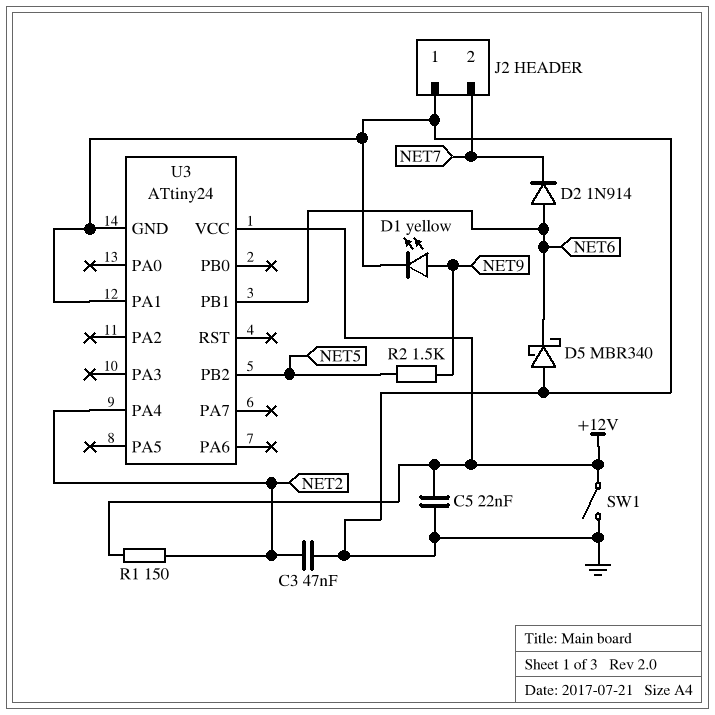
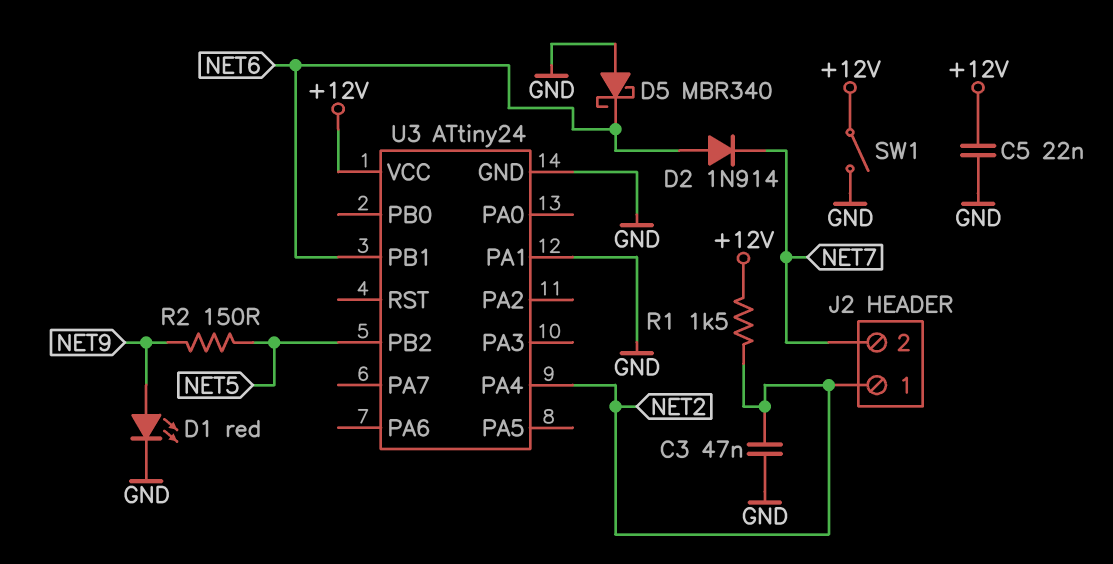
D1: LED yellow (A NET9, K GND) -> LED red (A NET9, K GND)
J2 pin 1: GND -> NET2
R1: 150 (+12V, NET2) -> 1.5k (+12V, NET2)
R2: 1.5k (NET5, NET9) -> 150 (NET5, NET9)

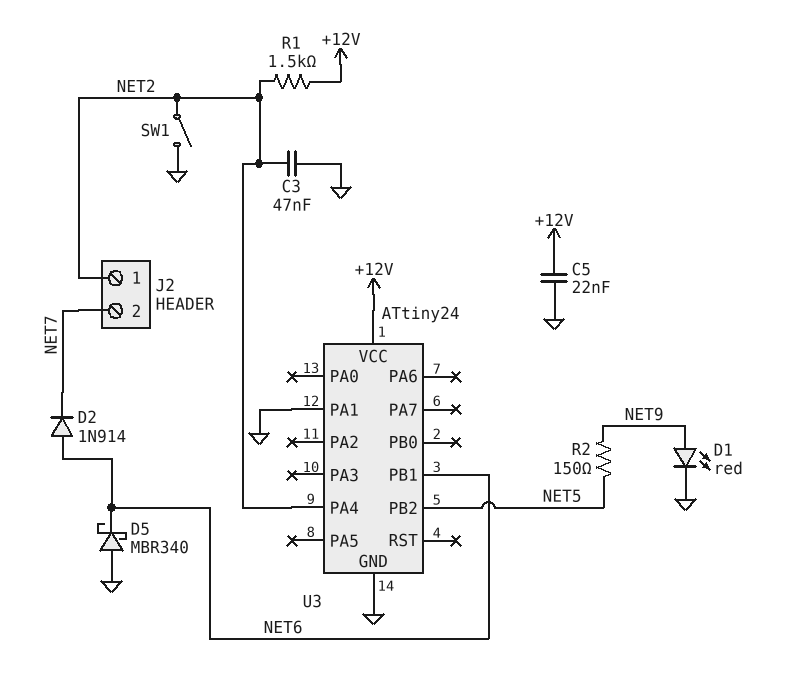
SW1: switch (+12V, GND) -> switch (GND, NET2)

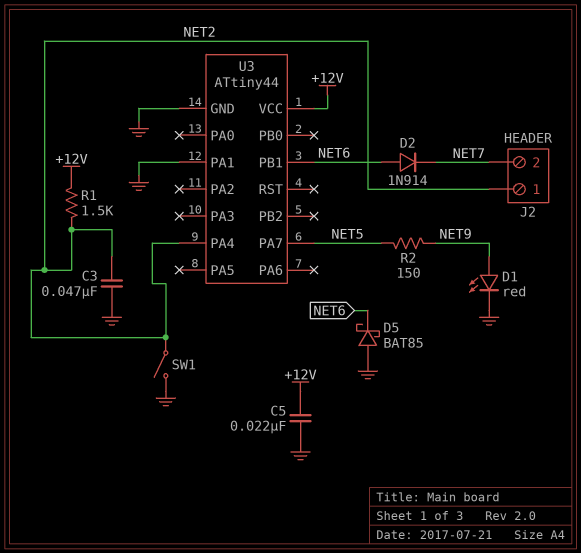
D5: schottky MBR340 (A GND, K NET6) -> schottky BAT85 (A GND, K NET6)
U3: ATtiny24 -> ATtiny44
U3 pin PA7: none -> NET5
U3 pin PB2: NET5 -> none

